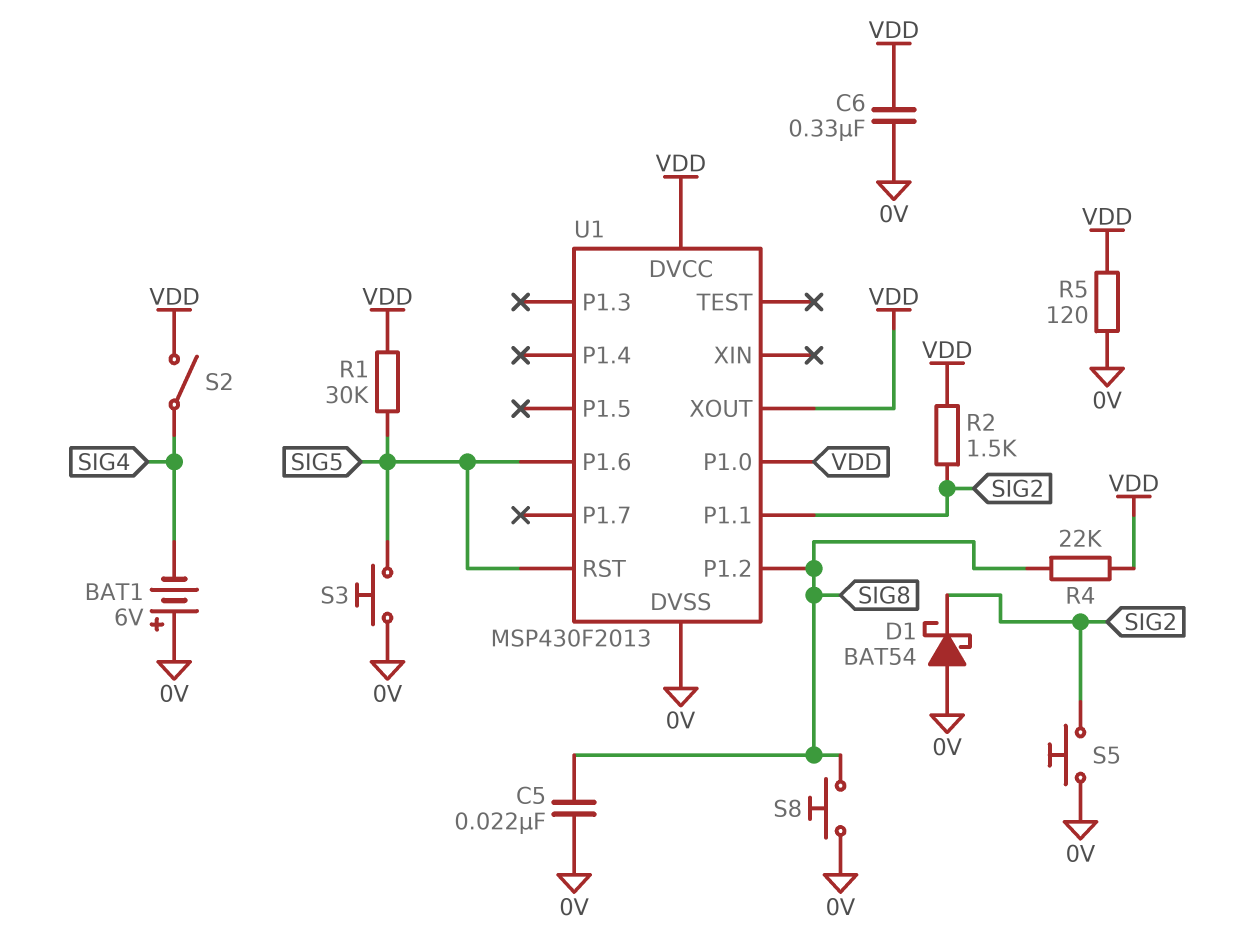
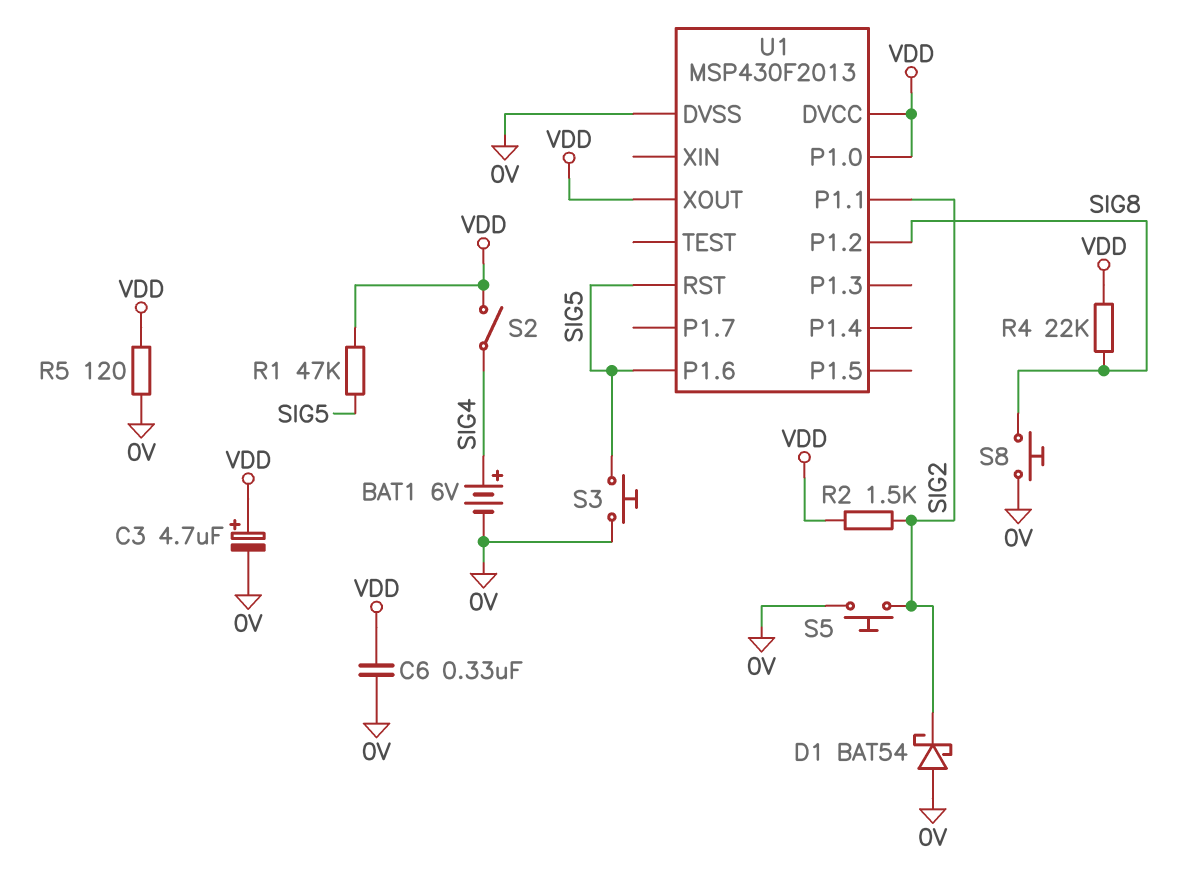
BAT1: 6V (plus 0V, minus SIG4) -> 6V (plus SIG4, minus 0V)
C3: none -> 4.7uF (plus VDD, minus 0V)
C5: 22nF (0V, SIG8) -> none
R1: 30k (SIG5, VDD) -> 47k (SIG5, VDD)

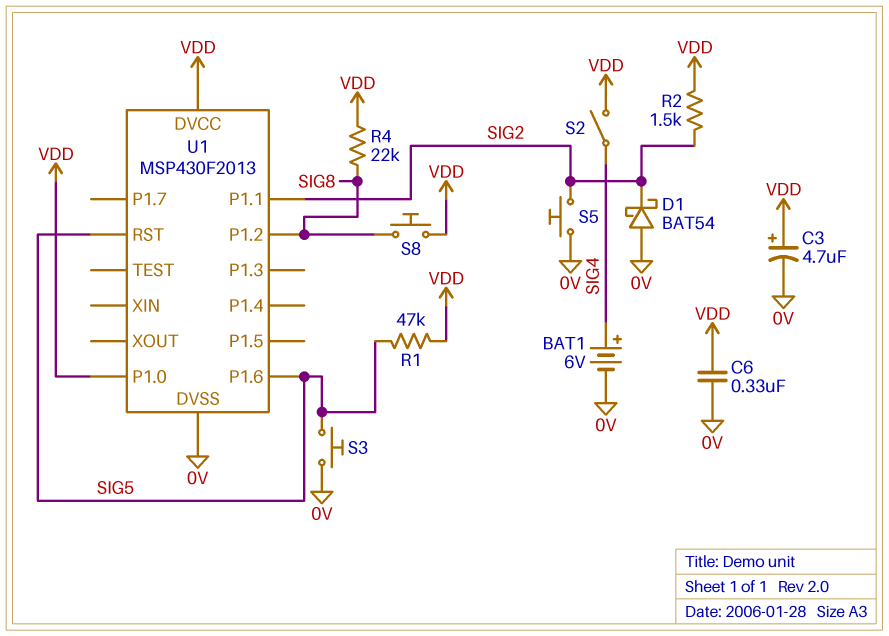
R5: 120 (0V, VDD) -> none
S8: button (0V, SIG8) -> button (SIG8, VDD)
U1 pin XOUT: VDD -> none

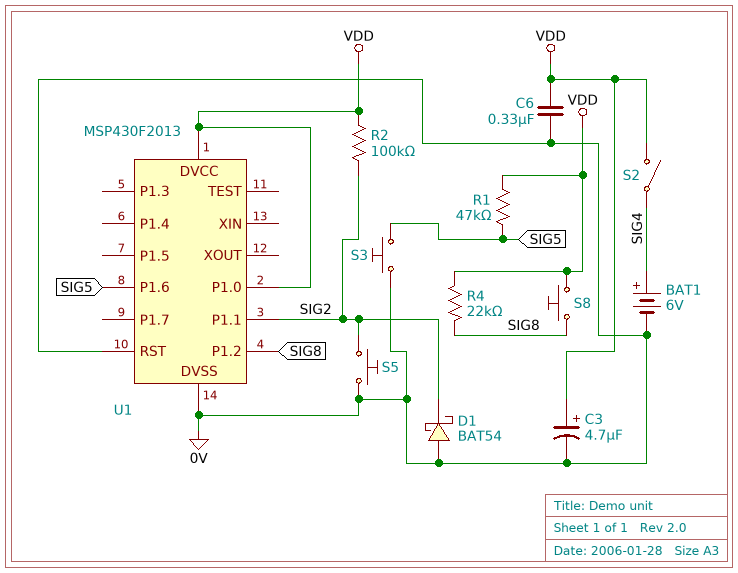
R2: 1.5k (SIG2, VDD) -> 100k (SIG2, VDD)
U1 pin RST: SIG5 -> 0V

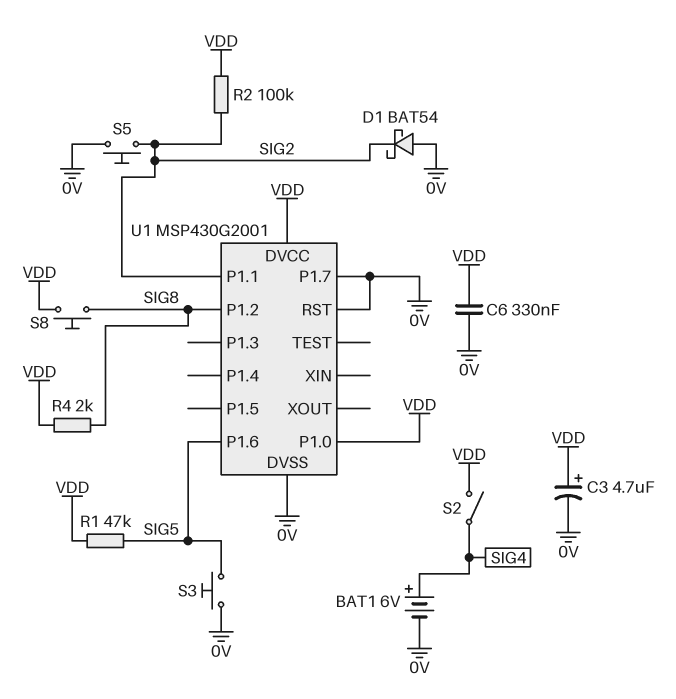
R4: 22k (SIG8, VDD) -> 2k (SIG8, VDD)
U1: MSP430F2013 -> MSP430G2001
U1 pin P1.7: none -> 0V

